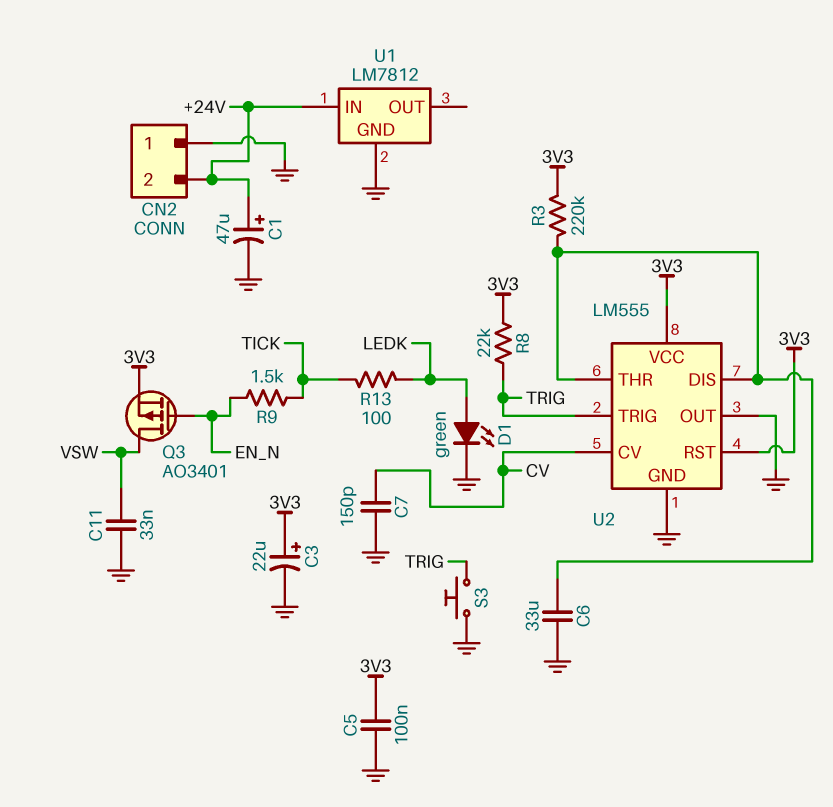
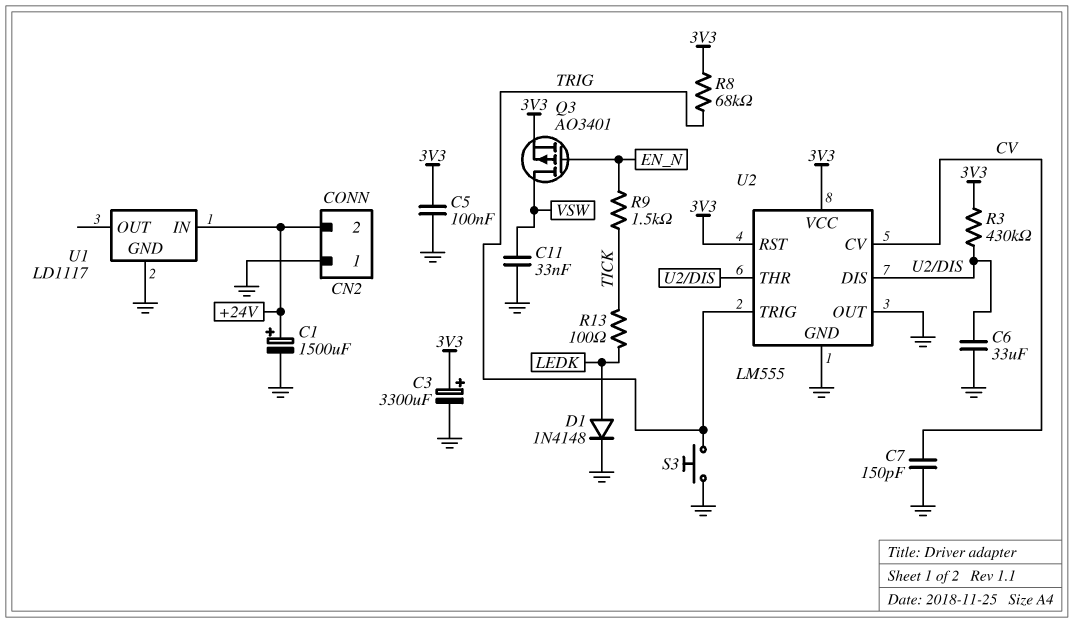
C1: 47uF (plus +24V, minus GND) -> 1500uF (plus +24V, minus GND)
C3: 22uF (plus 3V3, minus GND) -> 3300uF (plus 3V3, minus GND)
D1: LED green (A LEDK, K GND) -> diode 1N4148 (A LEDK, K GND)
R3: 220k (3V3, U2/DIS) -> 430k (3V3, U2/DIS)
R8: 22k (3V3, TRIG) -> 68k (3V3, TRIG)
U1: LM7812 -> LD1117

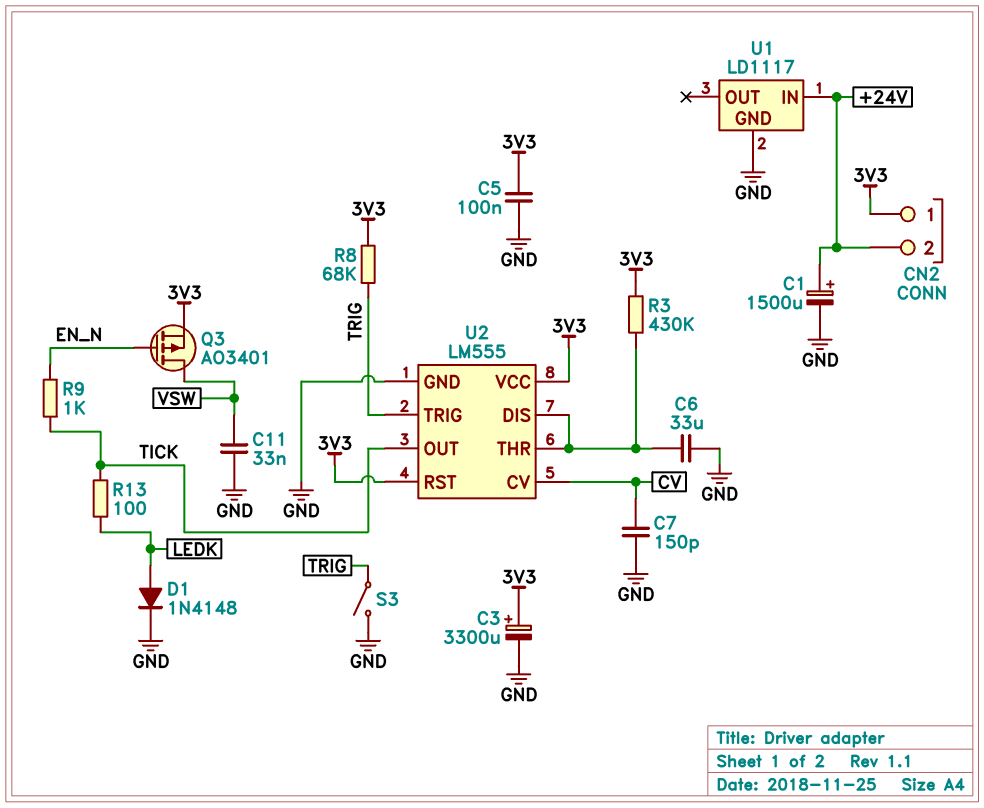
CN2 pin 1: GND -> 3V3
R9: 1.5k (EN_N, TICK) -> 1k (EN_N, TICK)
S3: button (GND, TRIG) -> switch (GND, TRIG)
U2 pin OUT: GND -> TICK

